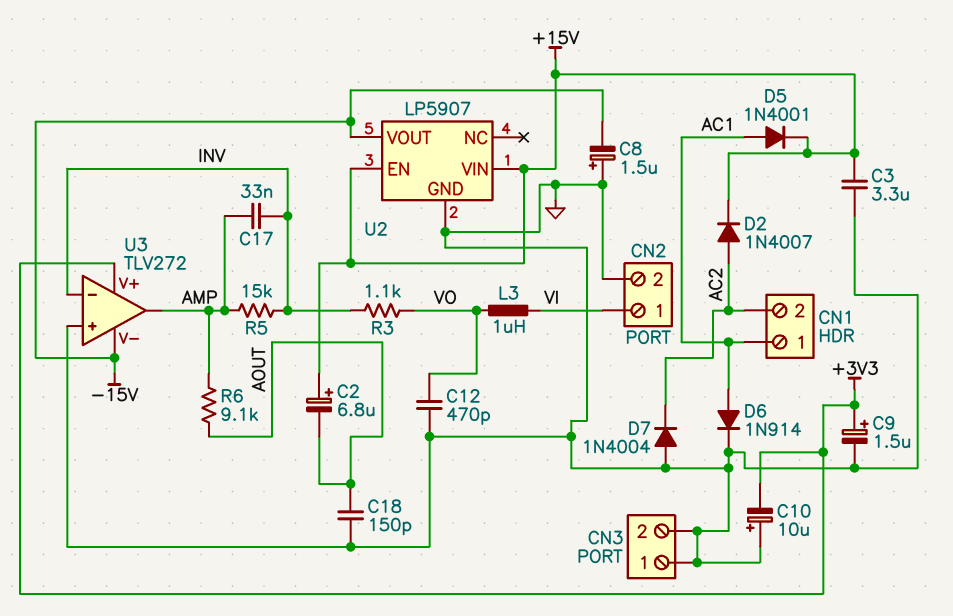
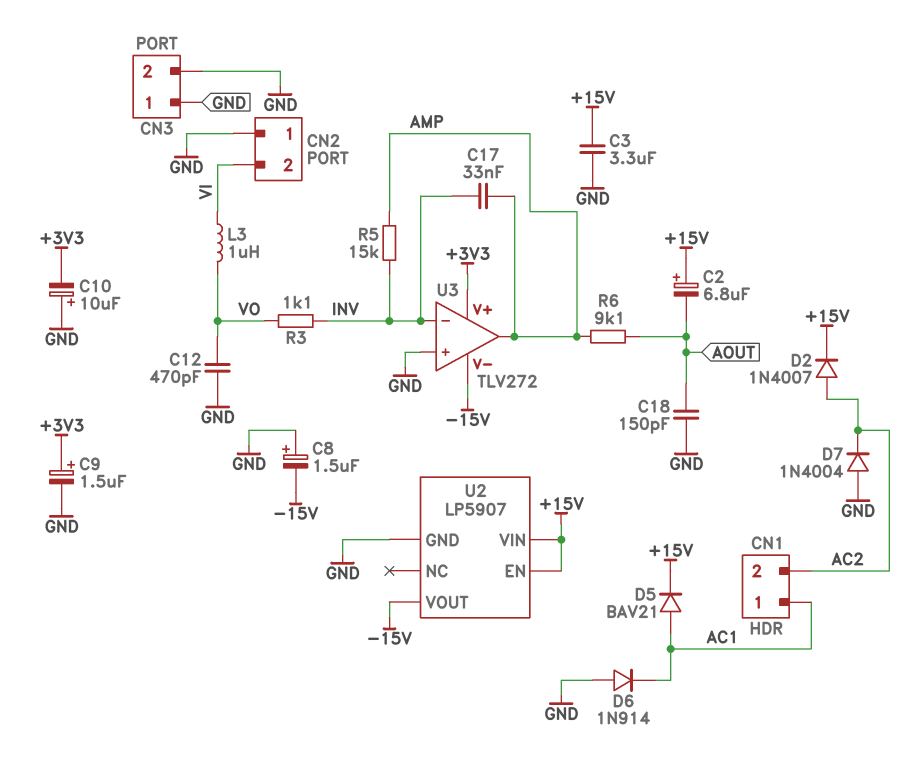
CN2 pin 1: VI -> GND
CN2 pin 2: GND -> VI
D5: diode 1N4001 (A AC1, K +15V) -> diode BAV21 (A AC1, K +15V)
D6: diode 1N914 (A AC1, K GND) -> diode 1N914 (A GND, K AC1)

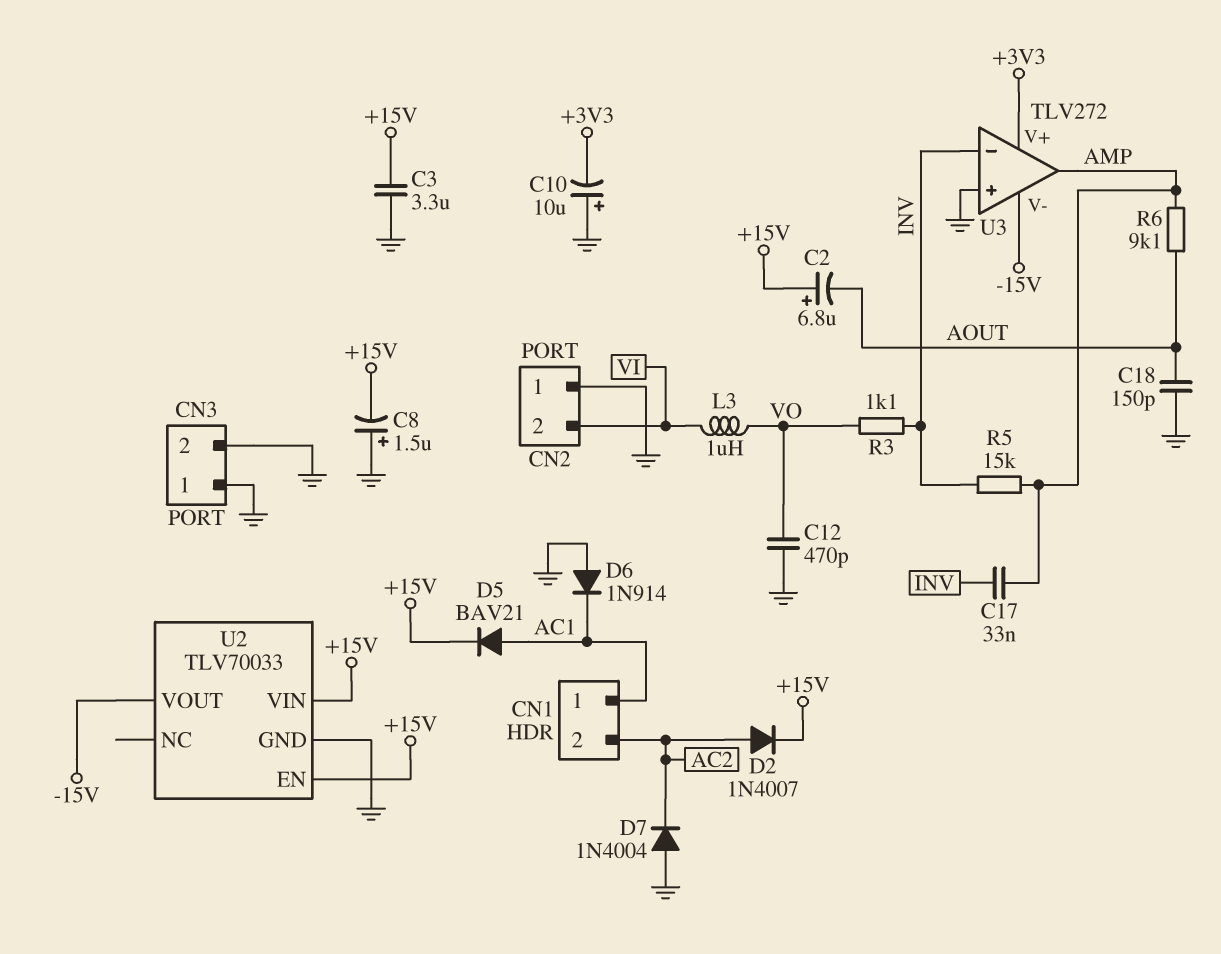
C8: 1.5uF (plus GND, minus -15V) -> 1.5uF (plus GND, minus +15V)
C9: 1.5uF (plus +3V3, minus GND) -> none
U2: LP5907 -> TLV70033

